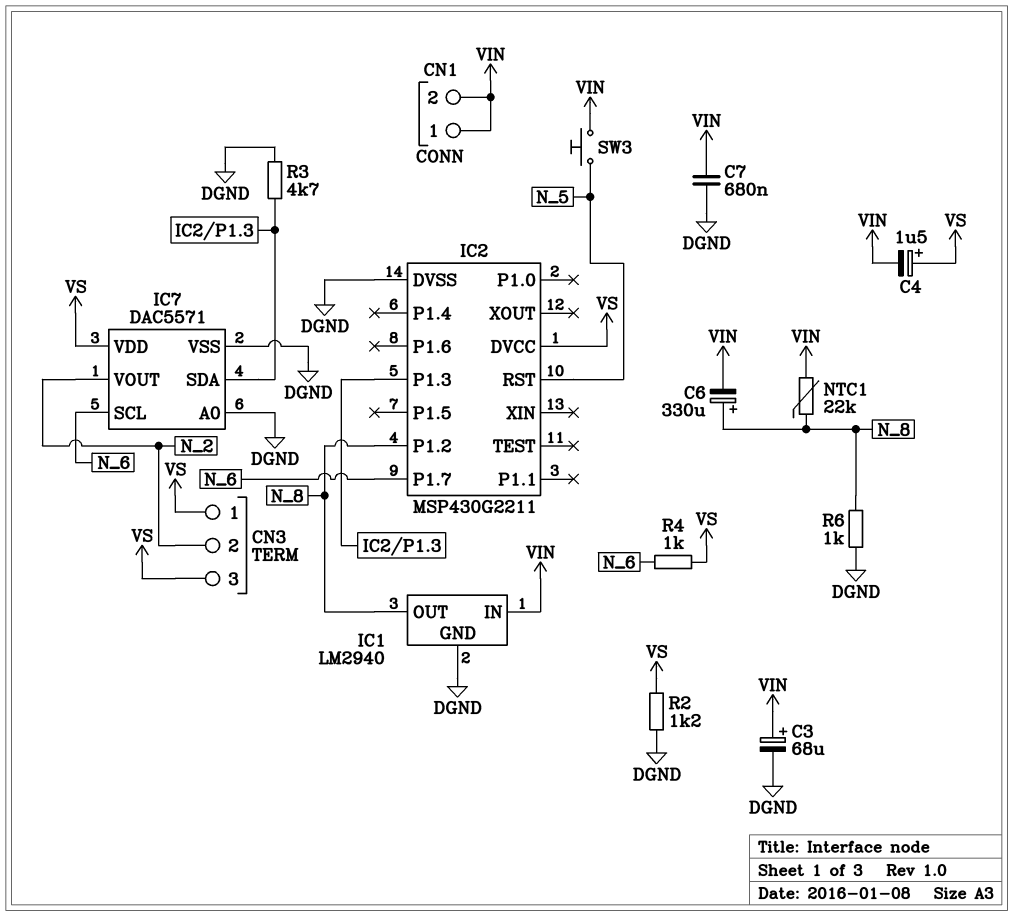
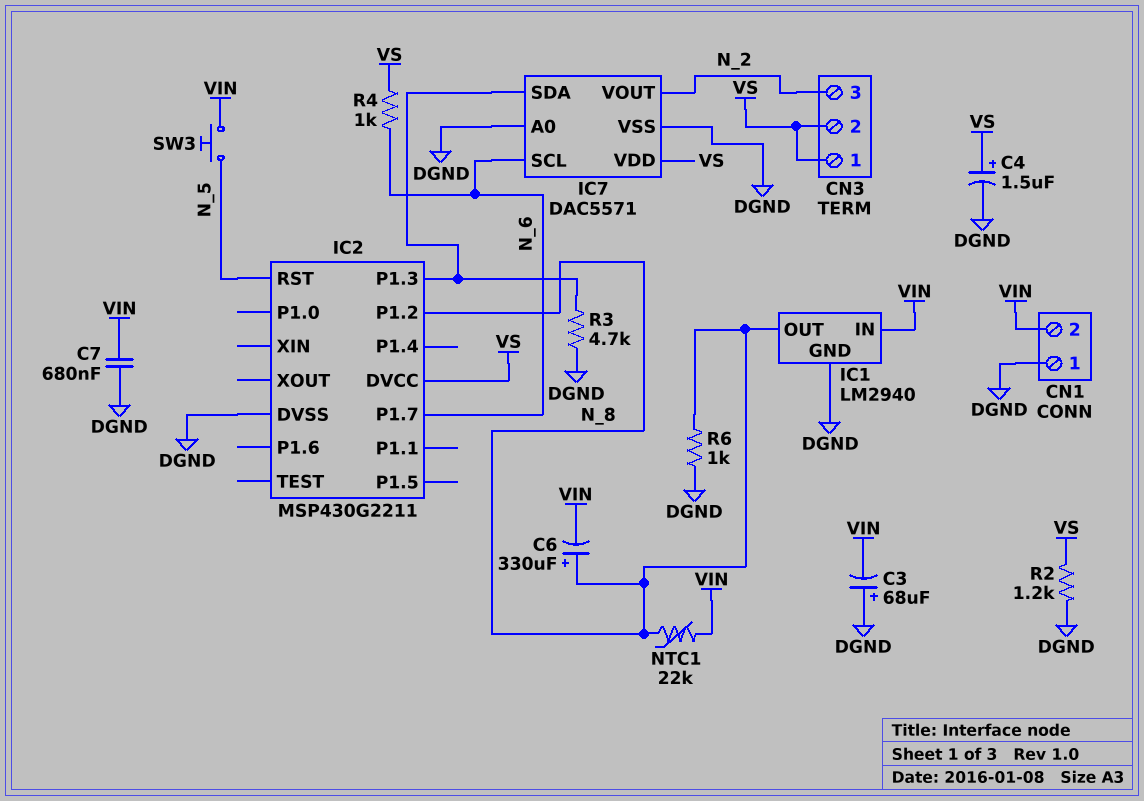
C3: 68uF (plus VIN, minus DGND) -> 68uF (plus DGND, minus VIN)
C4: 1.5uF (plus VS, minus VIN) -> 1.5uF (plus VS, minus DGND)
CN1 pin 1: VIN -> DGND
CN3 pin 2: N_2 -> VS
CN3 pin 3: VS -> N_2

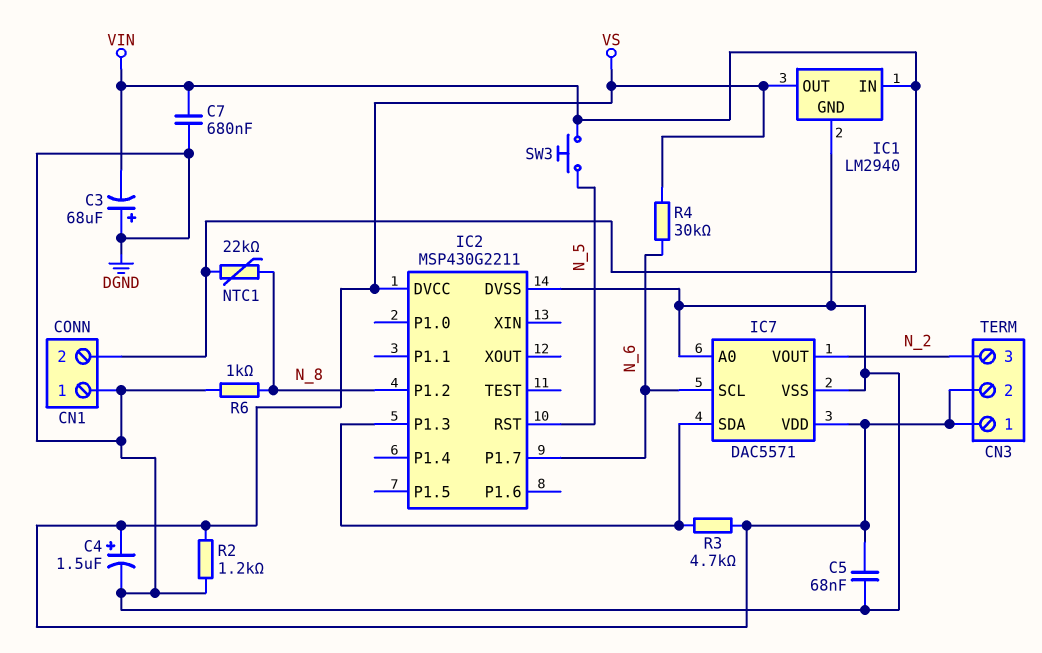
C5: none -> 68nF (DGND, VS)
C6: 330uF (plus N_8, minus VIN) -> none
IC1 pin OUT: N_8 -> VS
R3: 4.7k (DGND, IC2/P1.3) -> 4.7k (IC2/P1.3, VS)
R4: 1k (N_6, VS) -> 30k (N_6, VS)

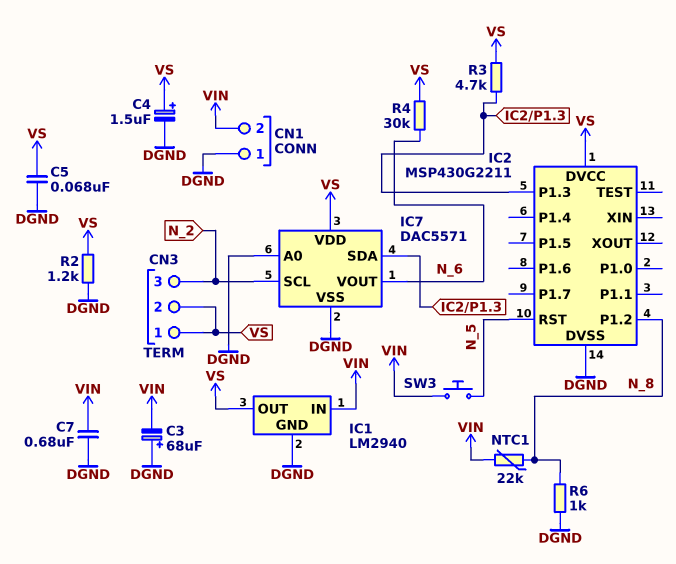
IC2 pin P1.7: N_6 -> none
IC7 pin SCL: N_6 -> N_2
IC7 pin VOUT: N_2 -> N_6

